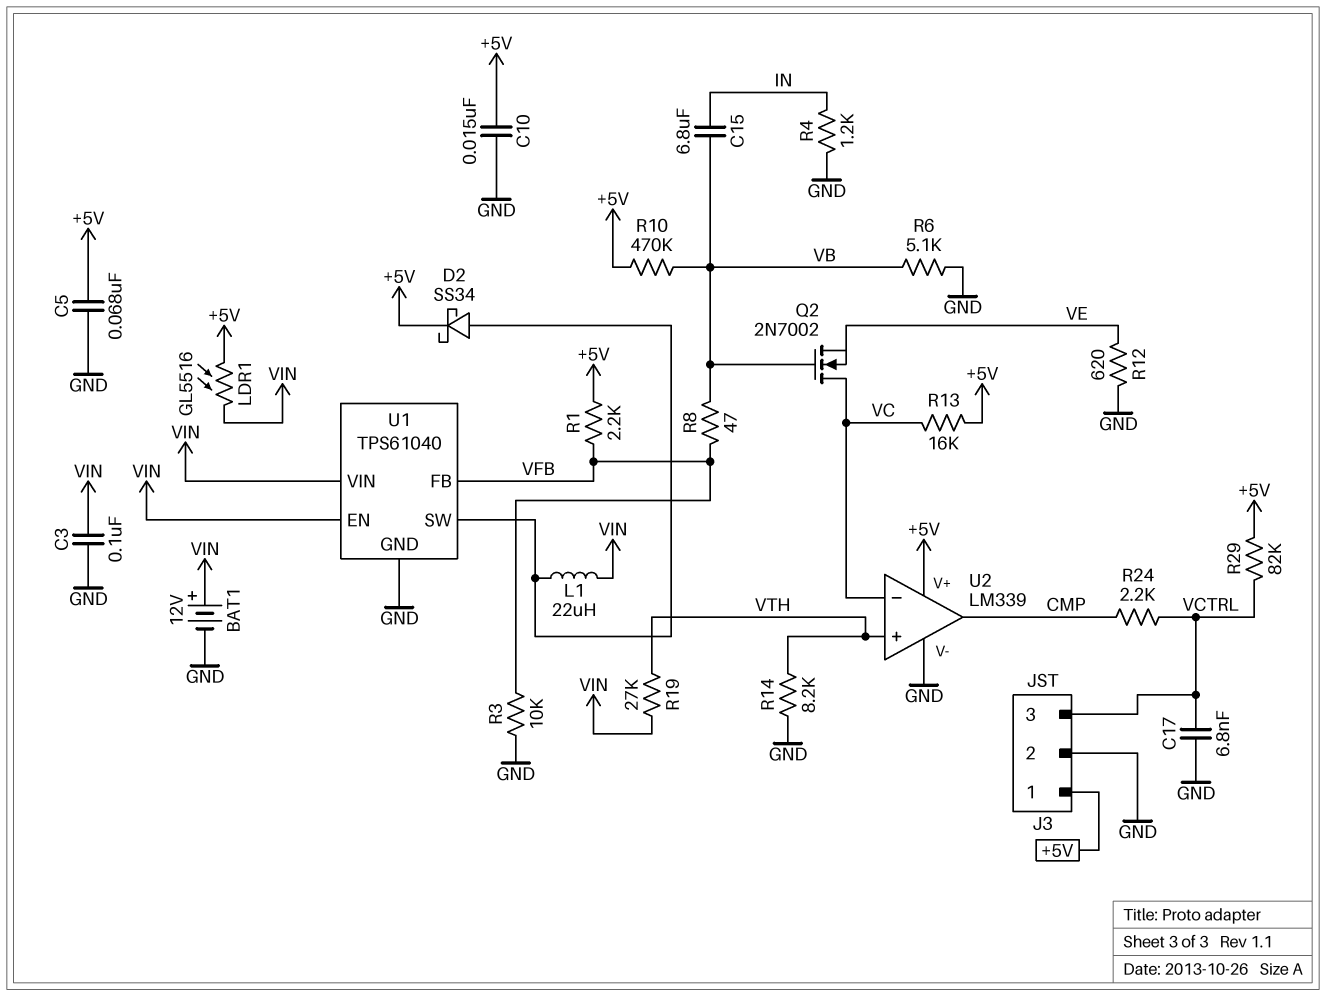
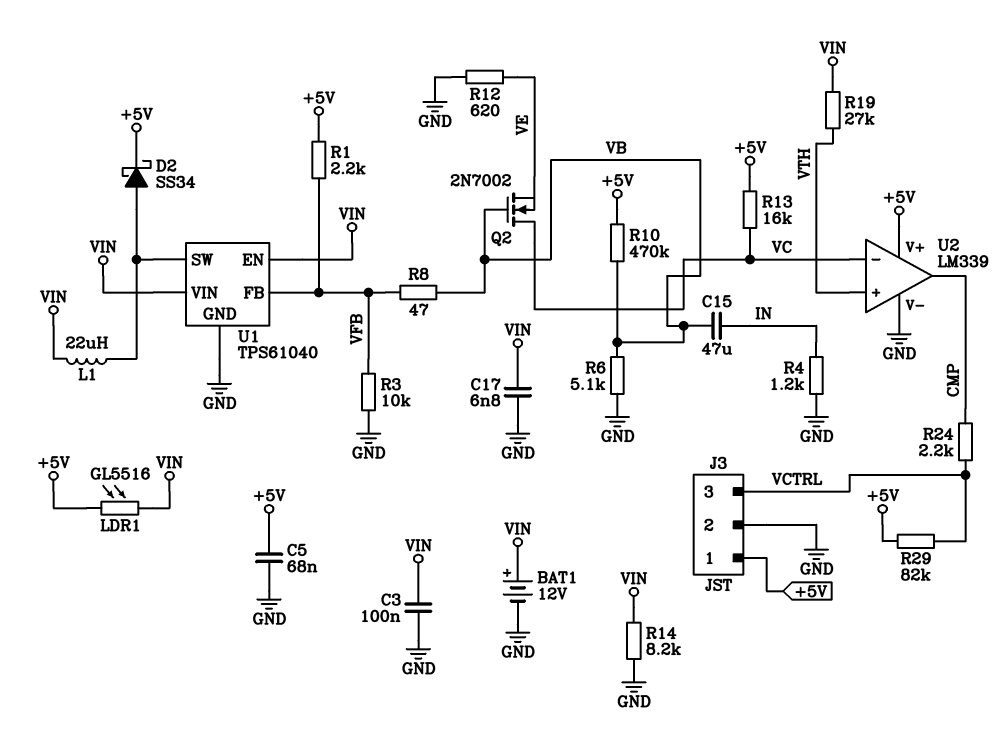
C10: 15nF (+5V, GND) -> none
C15: 6.8uF (IN, VB) -> 47uF (IN, VB)
C17: 6.8nF (GND, VCTRL) -> 6.8nF (GND, VIN)
R14: 8.2k (GND, VTH) -> 8.2k (GND, VIN)

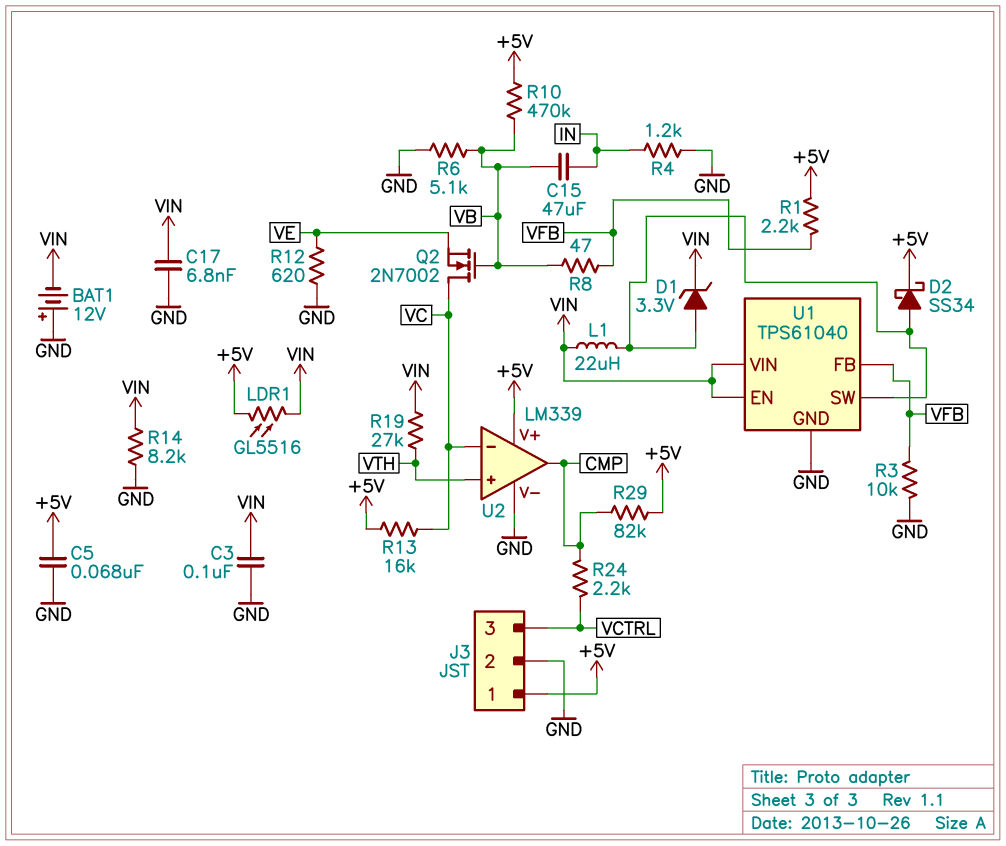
BAT1: 12V (plus VIN, minus GND) -> 12V (plus GND, minus VIN)
D1: none -> zener 3.3V (A U1/SW, K VIN)
R29: 82k (+5V, VCTRL) -> 82k (+5V, CMP)

